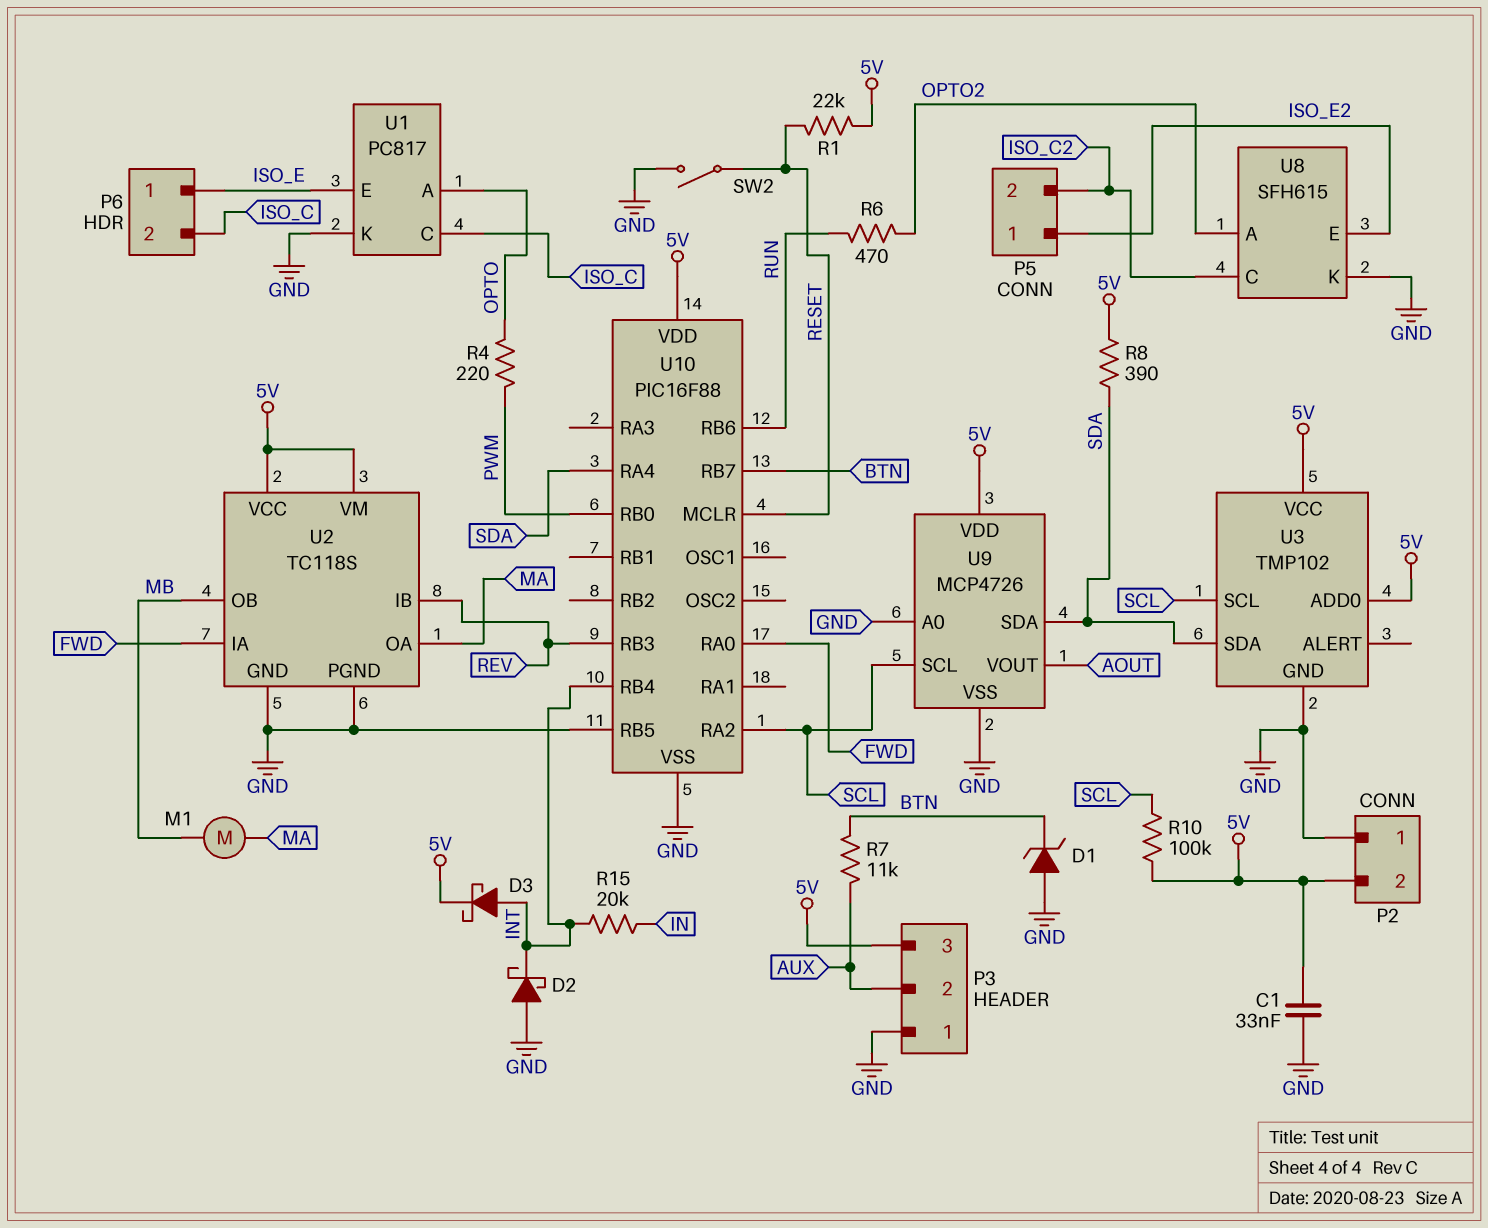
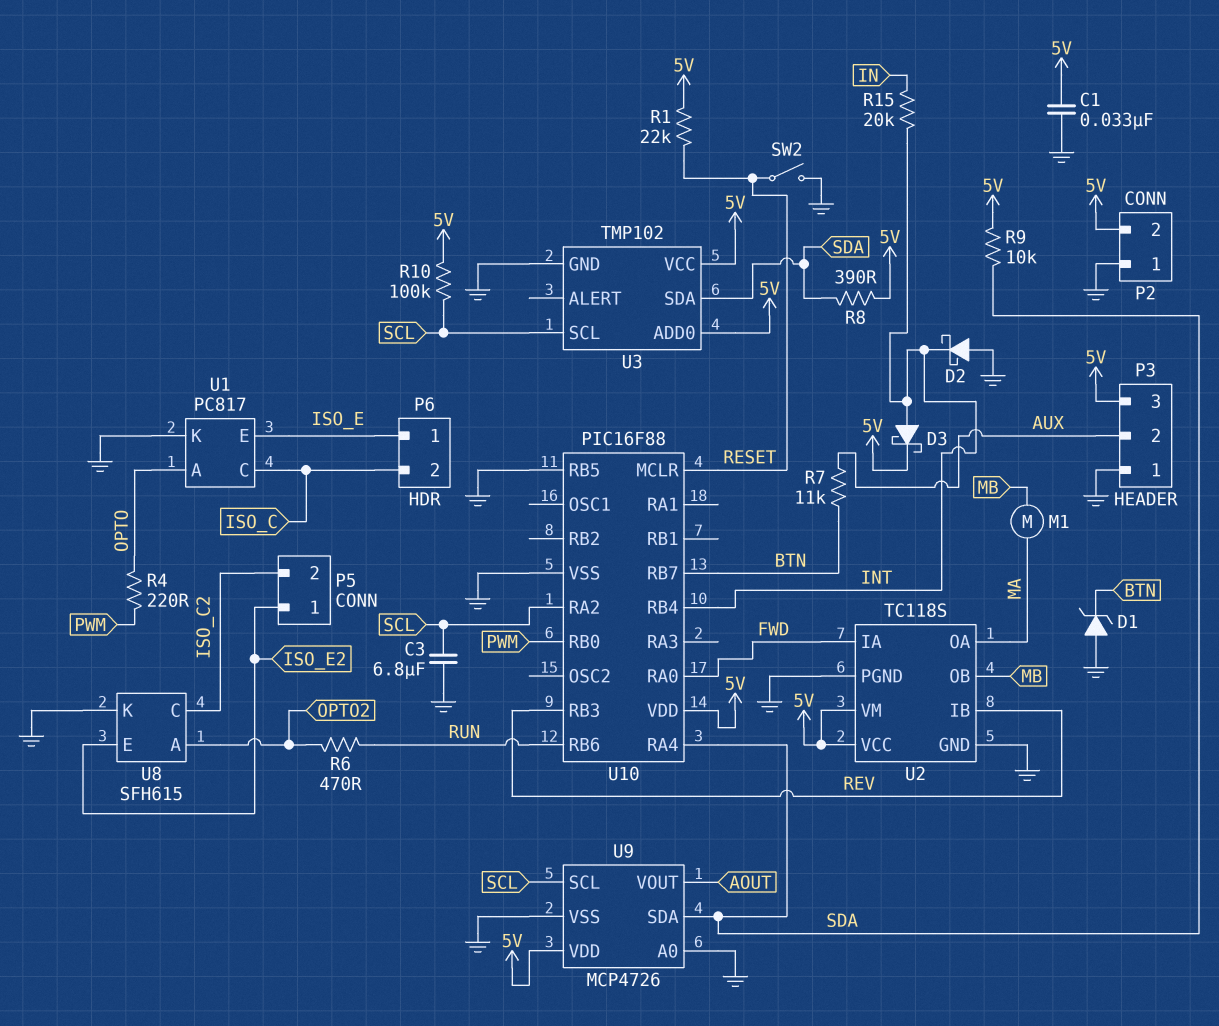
C3: none -> 6.8uF (GND, SCL)
R9: none -> 10k (5V, SDA)

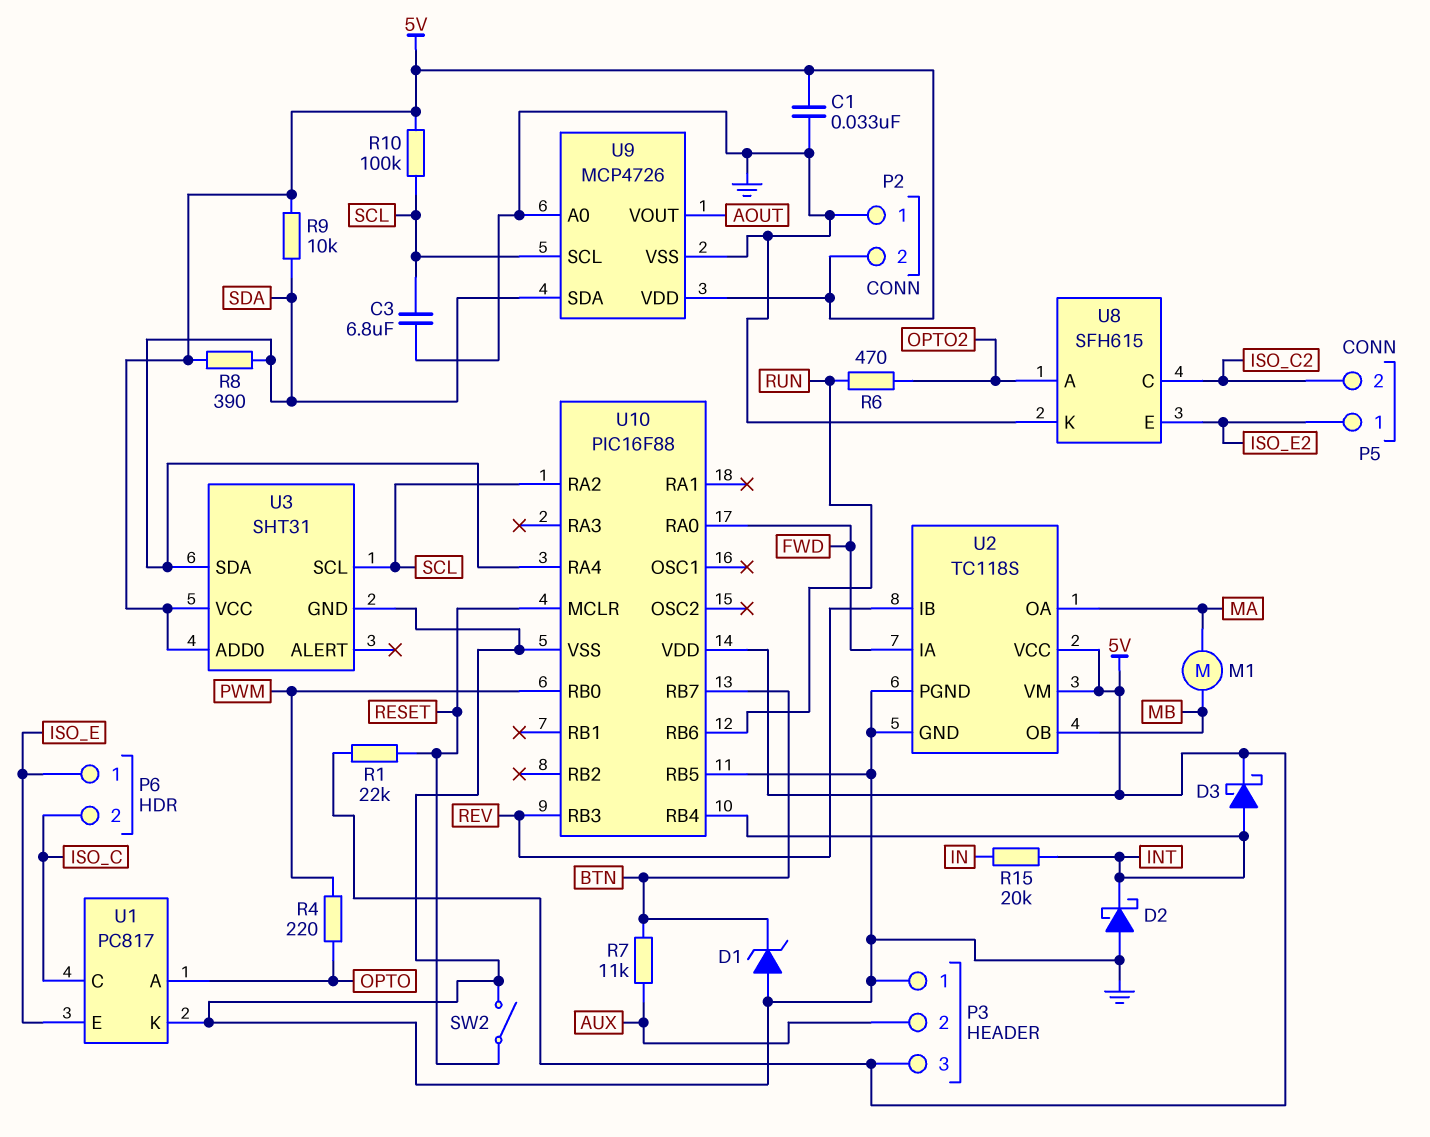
U3: TMP102 -> SHT31

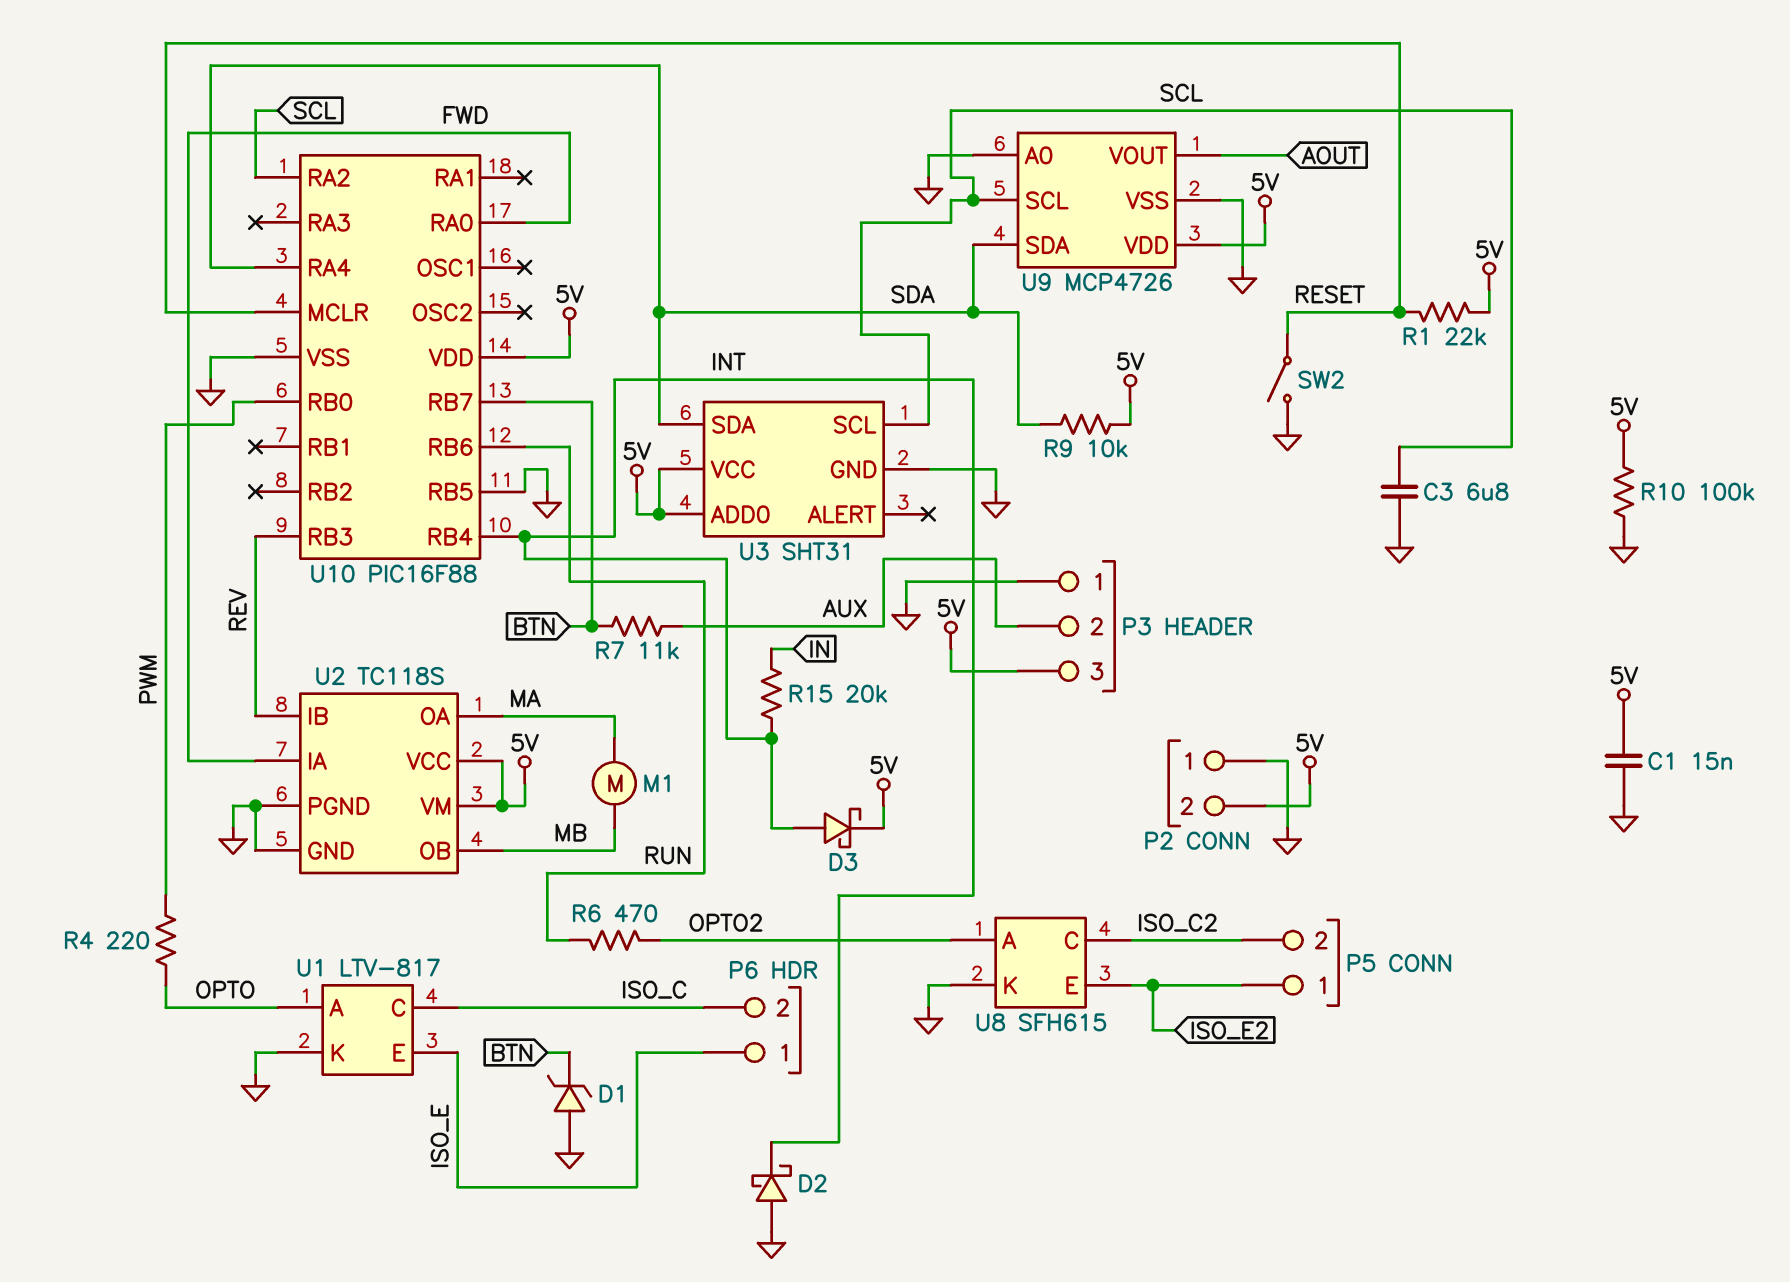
C1: 33nF (5V, GND) -> 15nF (5V, GND)
R8: 390 (5V, SDA) -> none
R10: 100k (5V, SCL) -> 100k (5V, GND)
U1: PC817 -> LTV-817

